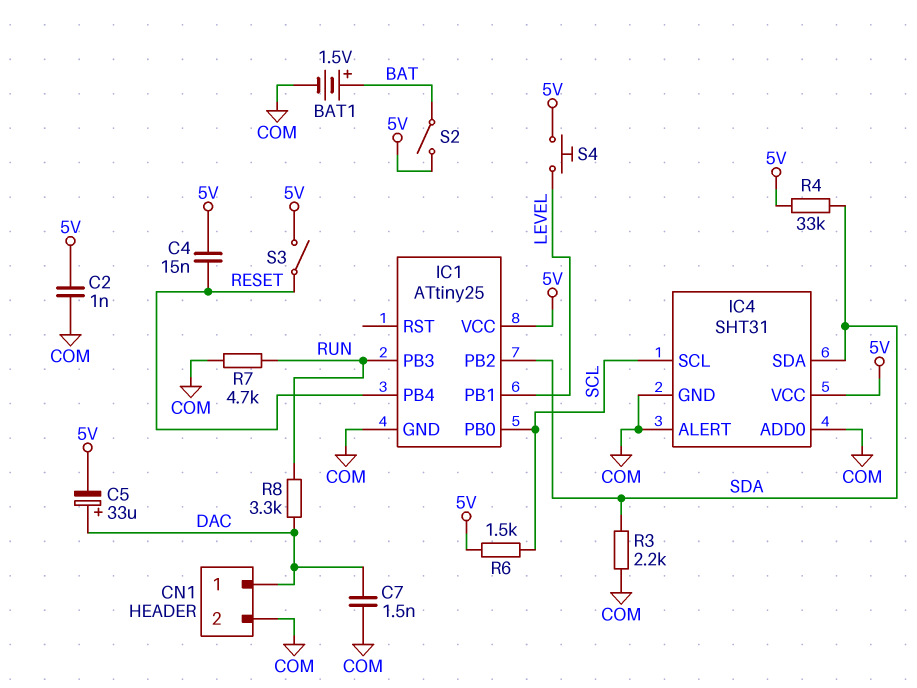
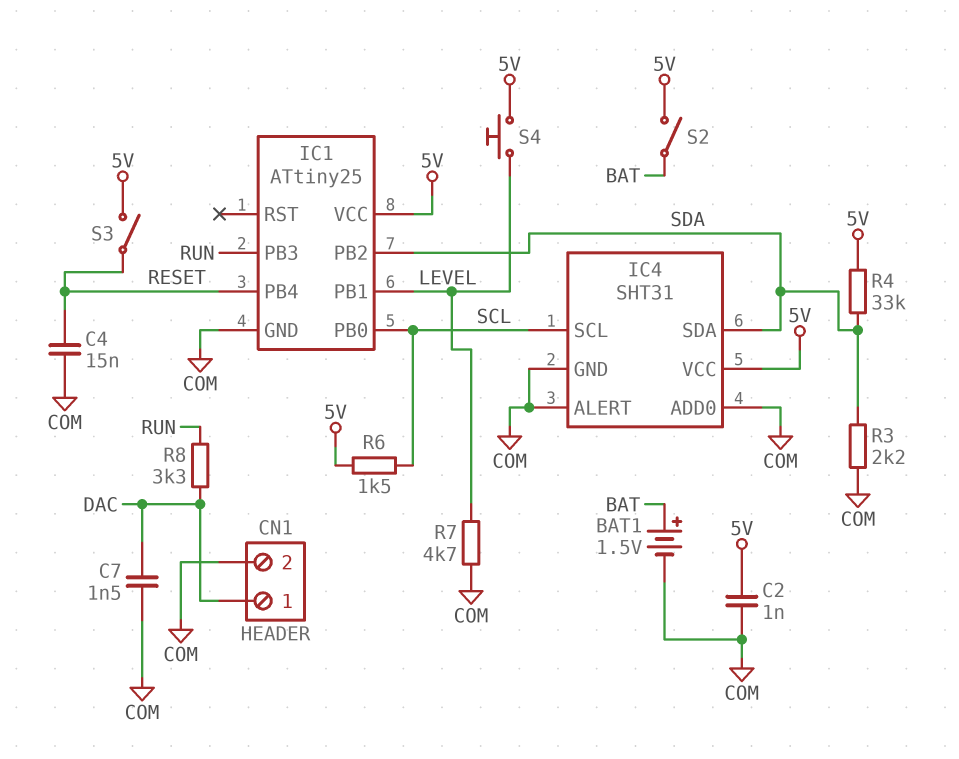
C4: 15nF (5V, RESET) -> 15nF (COM, RESET)
C5: 33uF (plus DAC, minus 5V) -> none
R7: 4.7k (COM, RUN) -> 4.7k (COM, LEVEL)

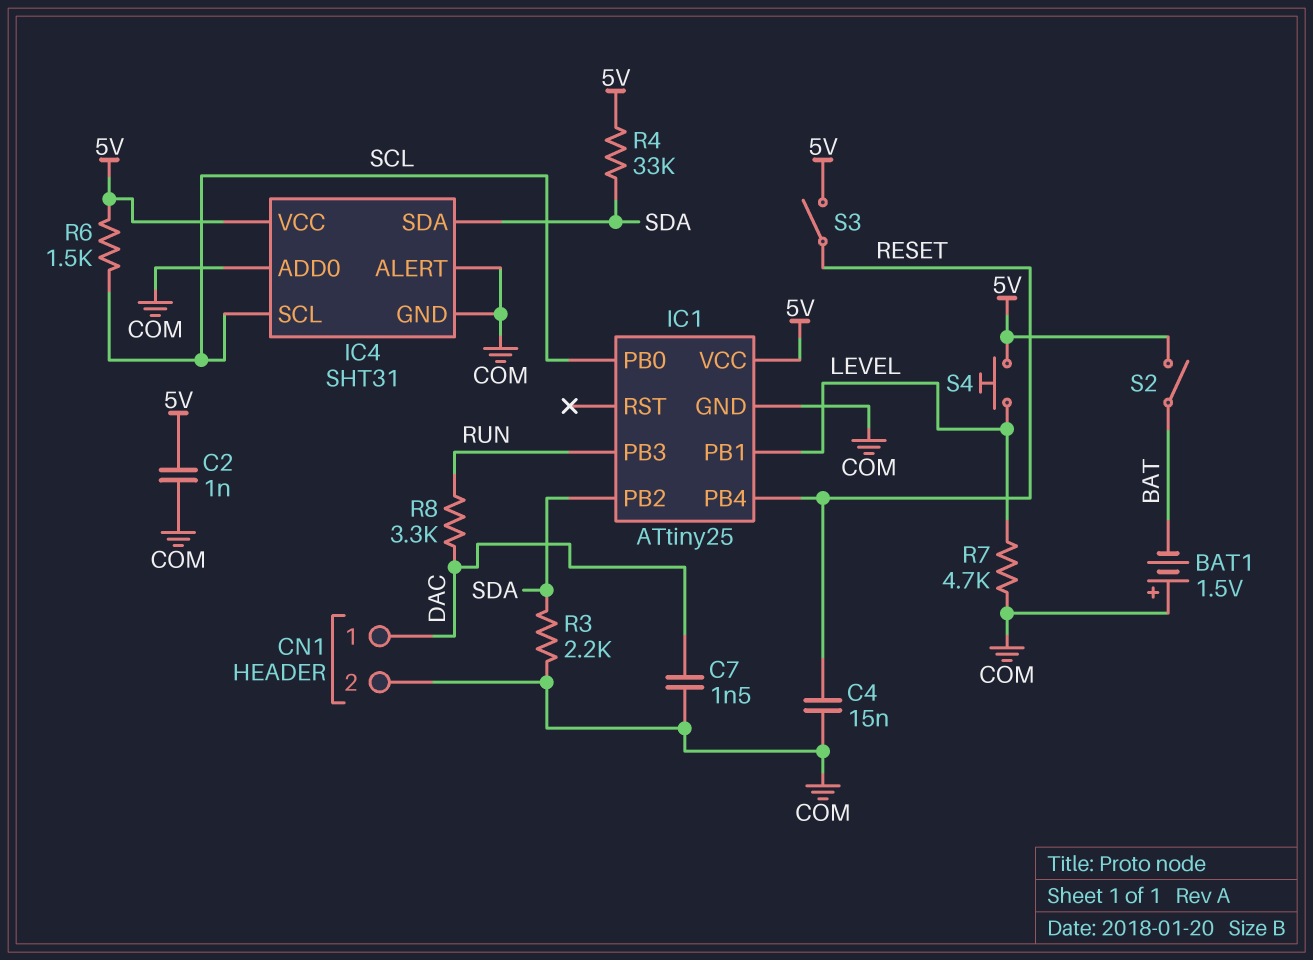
BAT1: 1.5V (plus BAT, minus COM) -> 1.5V (plus COM, minus BAT)

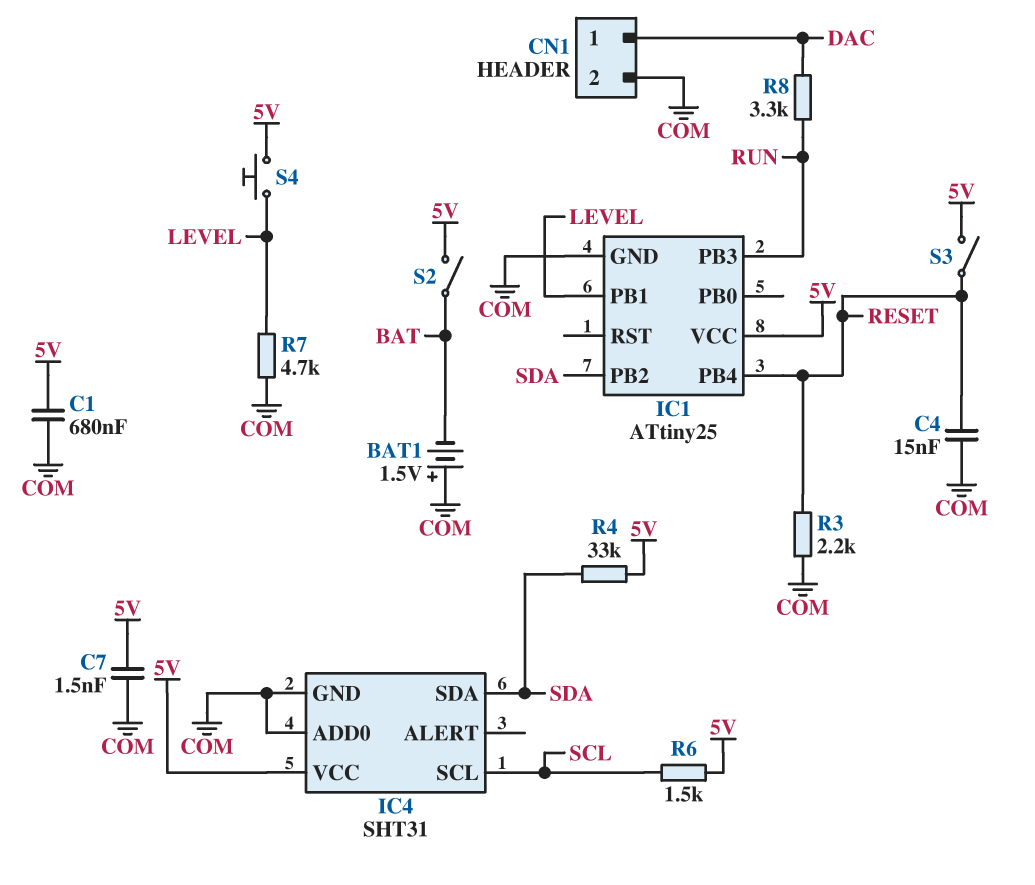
C1: none -> 680nF (5V, COM)
C2: 1nF (5V, COM) -> none
C7: 1.5nF (COM, DAC) -> 1.5nF (5V, COM)
IC1 pin PB0: SCL -> none
IC4 pin ALERT: COM -> none
R3: 2.2k (COM, SDA) -> 2.2k (COM, RESET)

